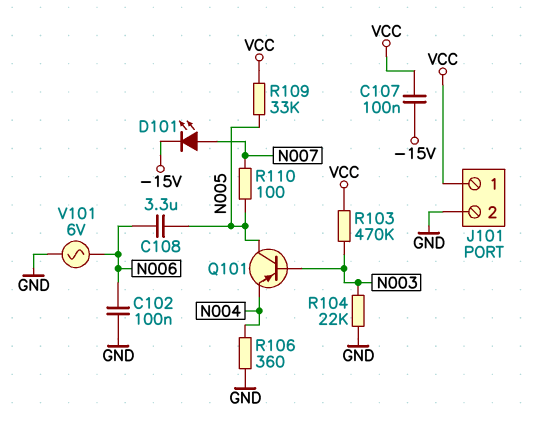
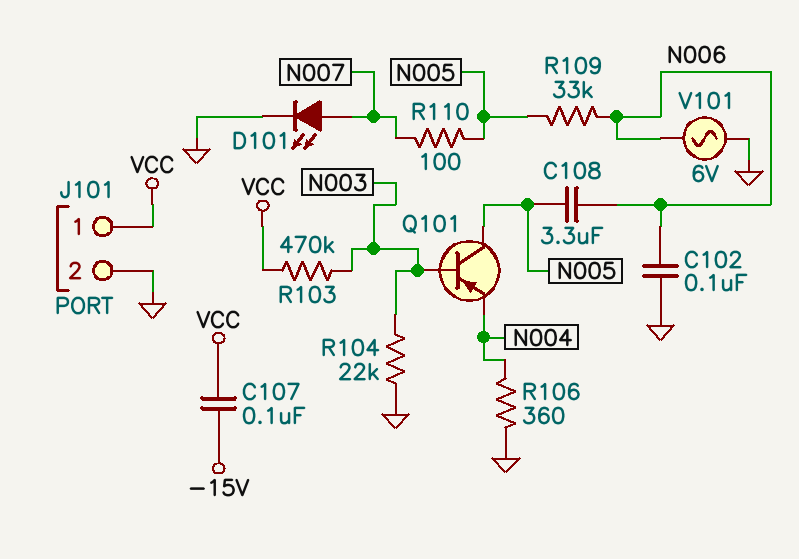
D101: LED (A N007, K -15V) -> LED (A N007, K GND)
R109: 33k (N005, VCC) -> 33k (N005, N006)

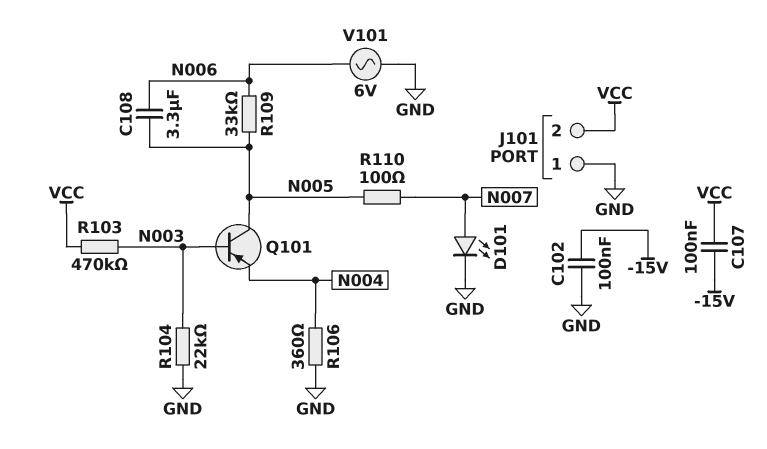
C102: 100nF (GND, N006) -> 100nF (-15V, GND)
J101 pin 1: VCC -> GND
J101 pin 2: GND -> VCC

